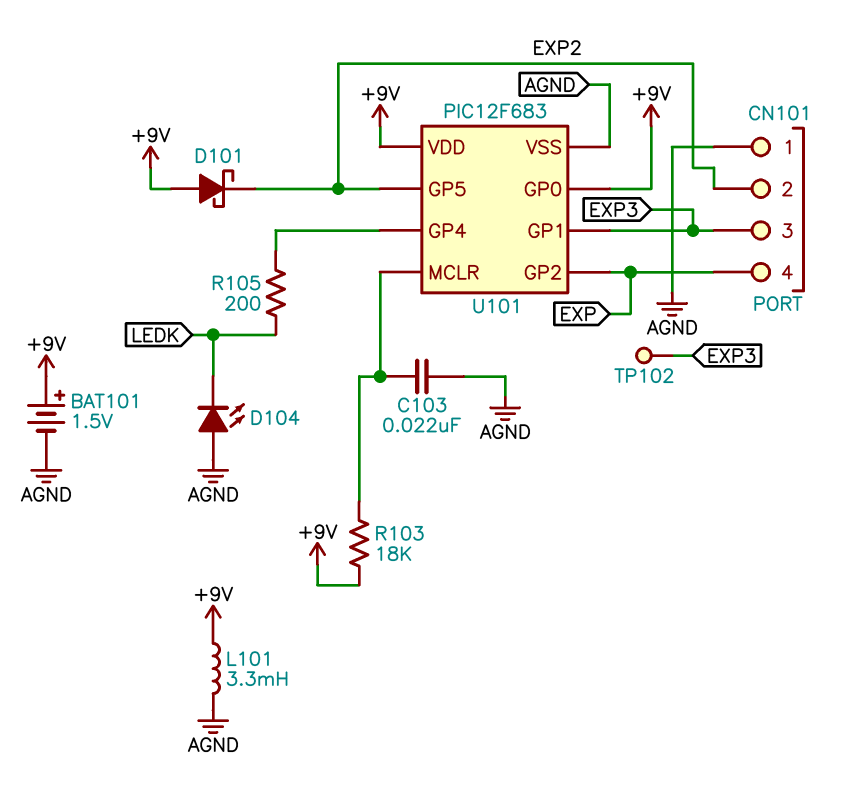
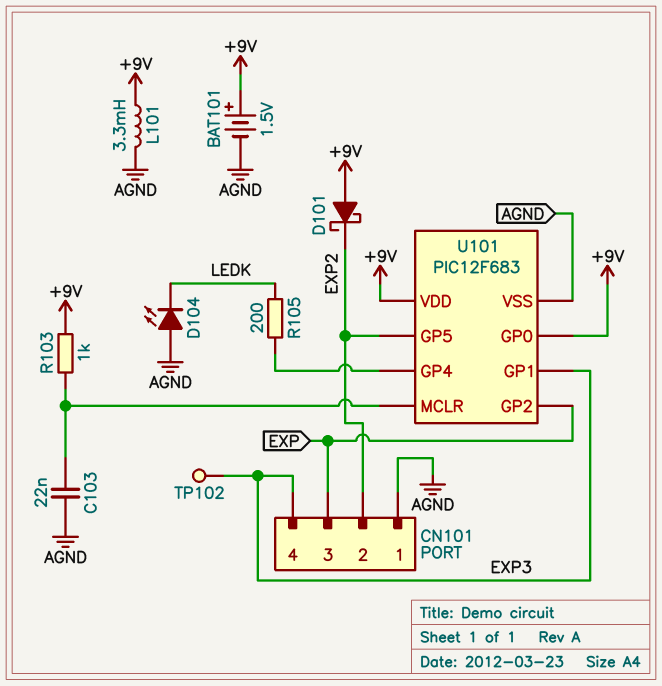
CN101 pin 3: EXP3 -> EXP
CN101 pin 4: EXP -> EXP3
R103: 18k (+9V, U101/MCLR) -> 1k (+9V, U101/MCLR)

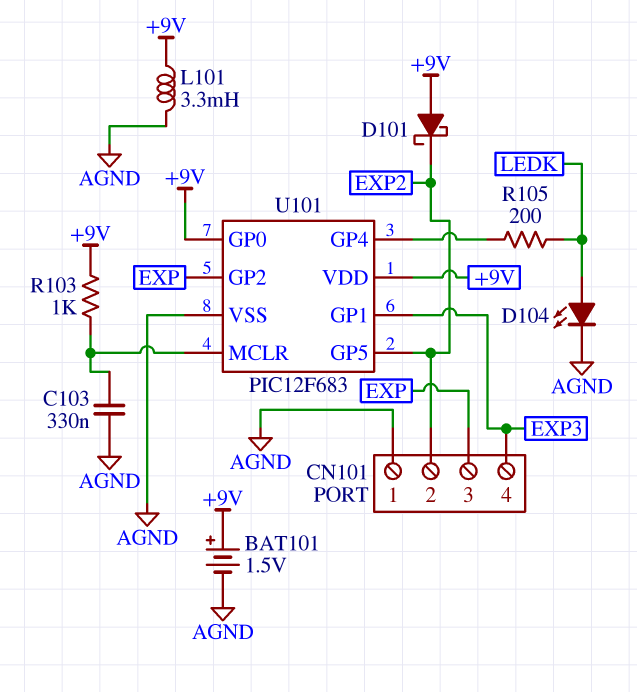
C103: 22nF (AGND, U101/MCLR) -> 330nF (AGND, U101/MCLR)
D104: LED (A AGND, K LEDK) -> LED (A LEDK, K AGND)
TP102: test point (EXP3) -> none

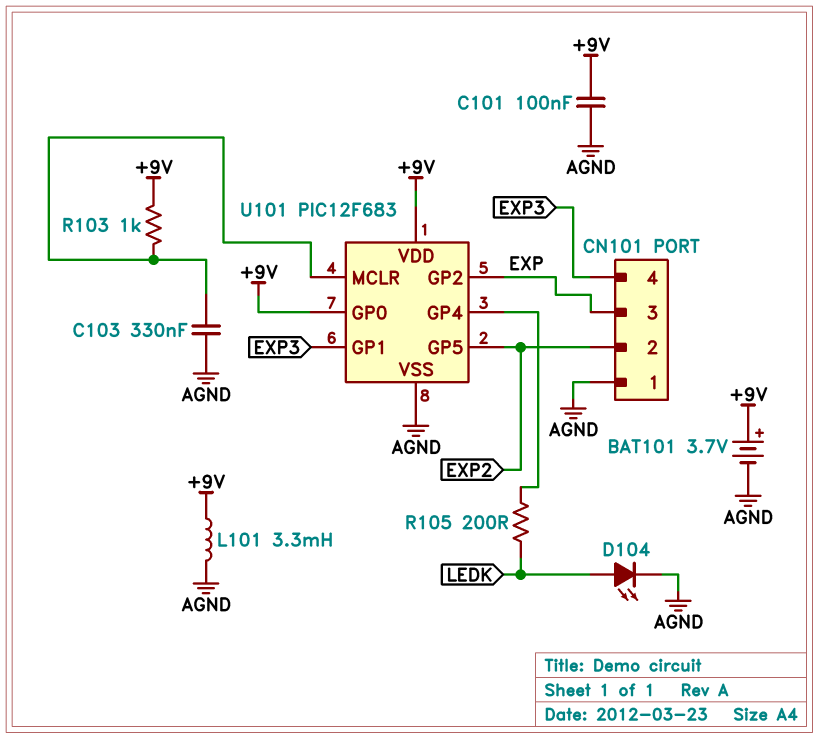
BAT101: 1.5V (plus +9V, minus AGND) -> 3.7V (plus +9V, minus AGND)
C101: none -> 100nF (+9V, AGND)
D101: schottky (A +9V, K EXP2) -> none

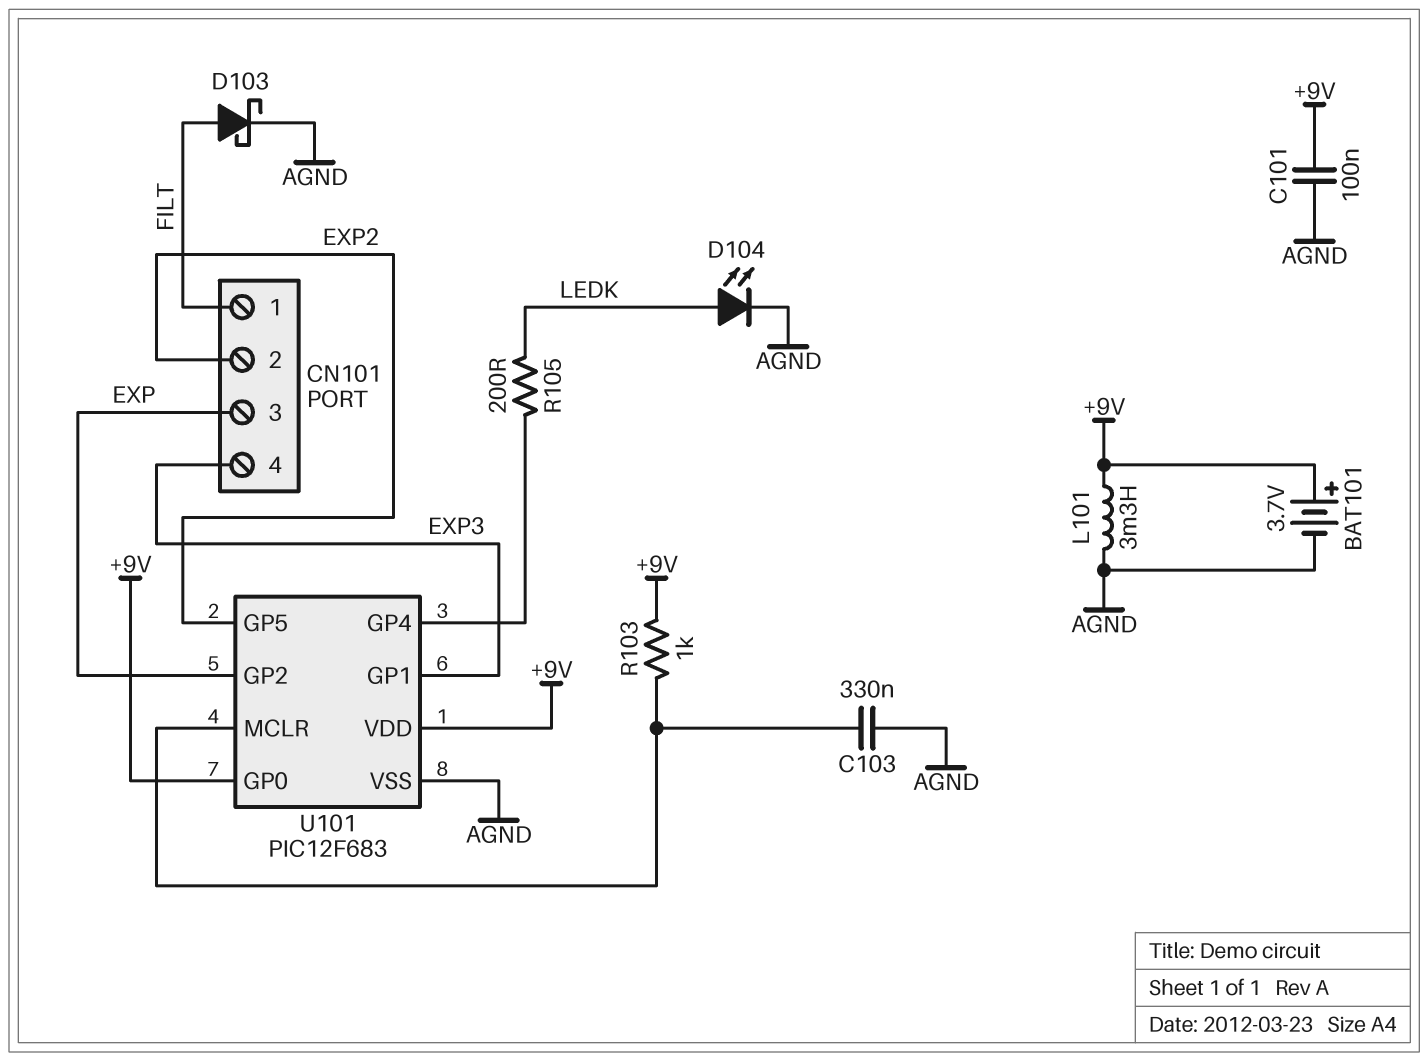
CN101 pin 1: AGND -> FILT
D103: none -> schottky (A FILT, K AGND)

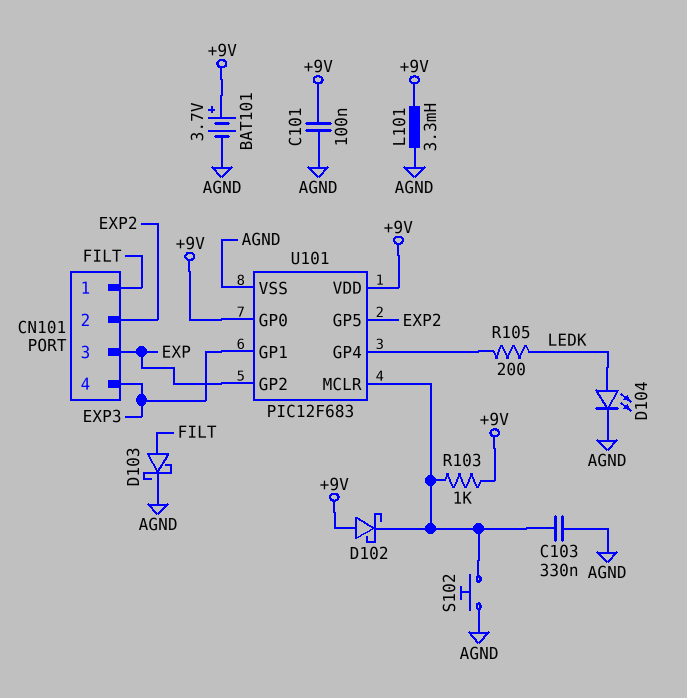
D102: none -> schottky (A +9V, K U101/MCLR)
S102: none -> button (AGND, U101/MCLR)

